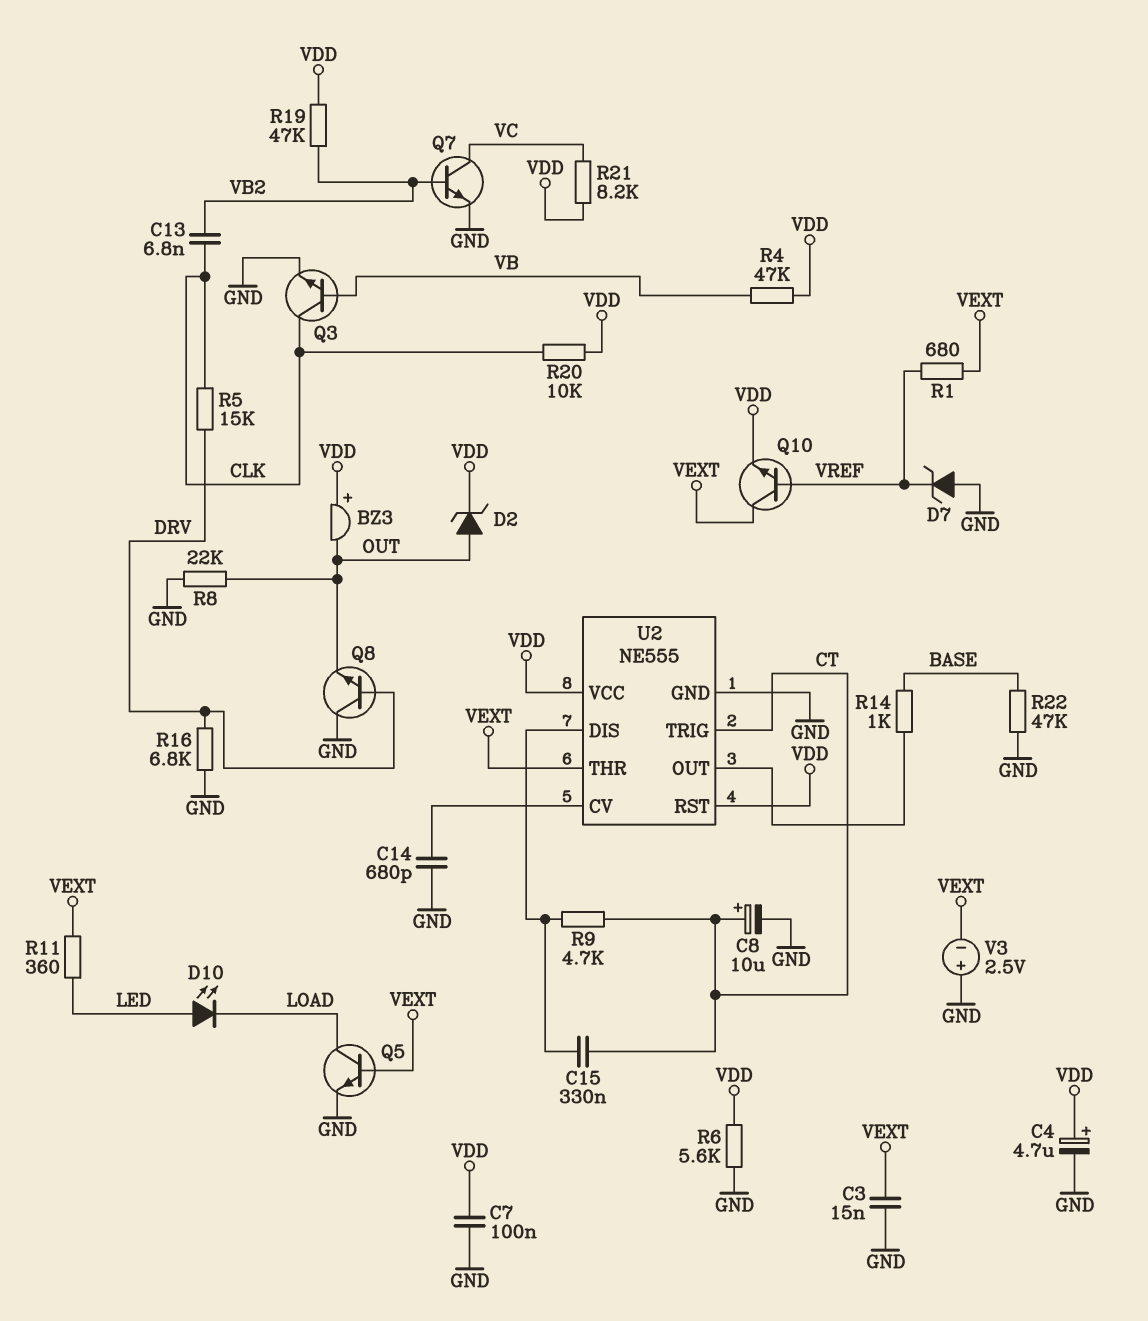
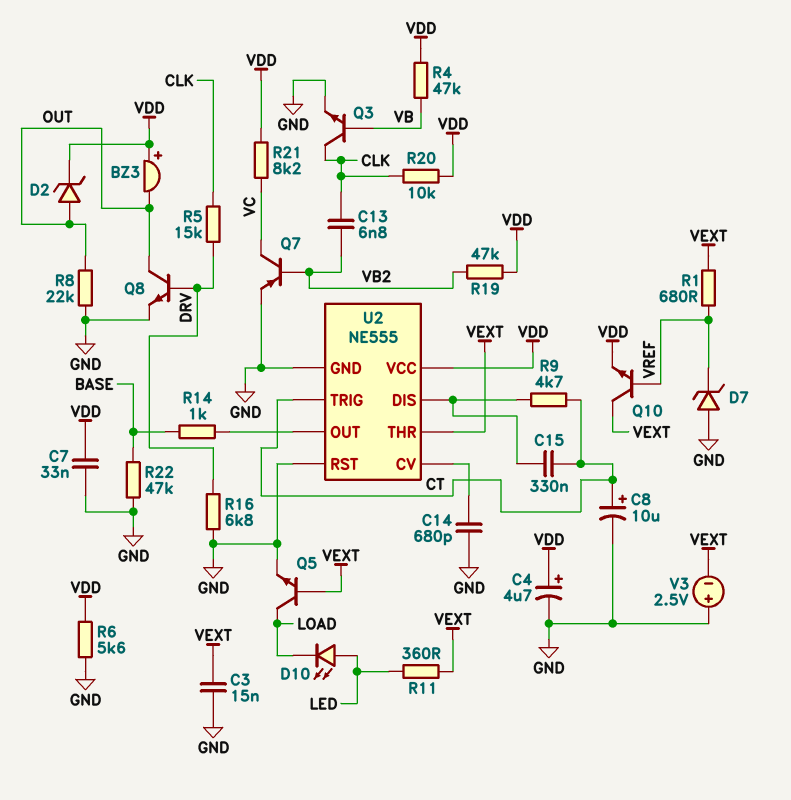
C7: 100nF (GND, VDD) -> 33nF (GND, VDD)
Q7: NPN (B VB2, C VC, E GND) -> PNP (B VB2, C VC, E GND)
Q8: NPN (B DRV, C GND, E OUT) -> NPN (B DRV, C OUT, E GND)
U2 pin RST: VDD -> GND

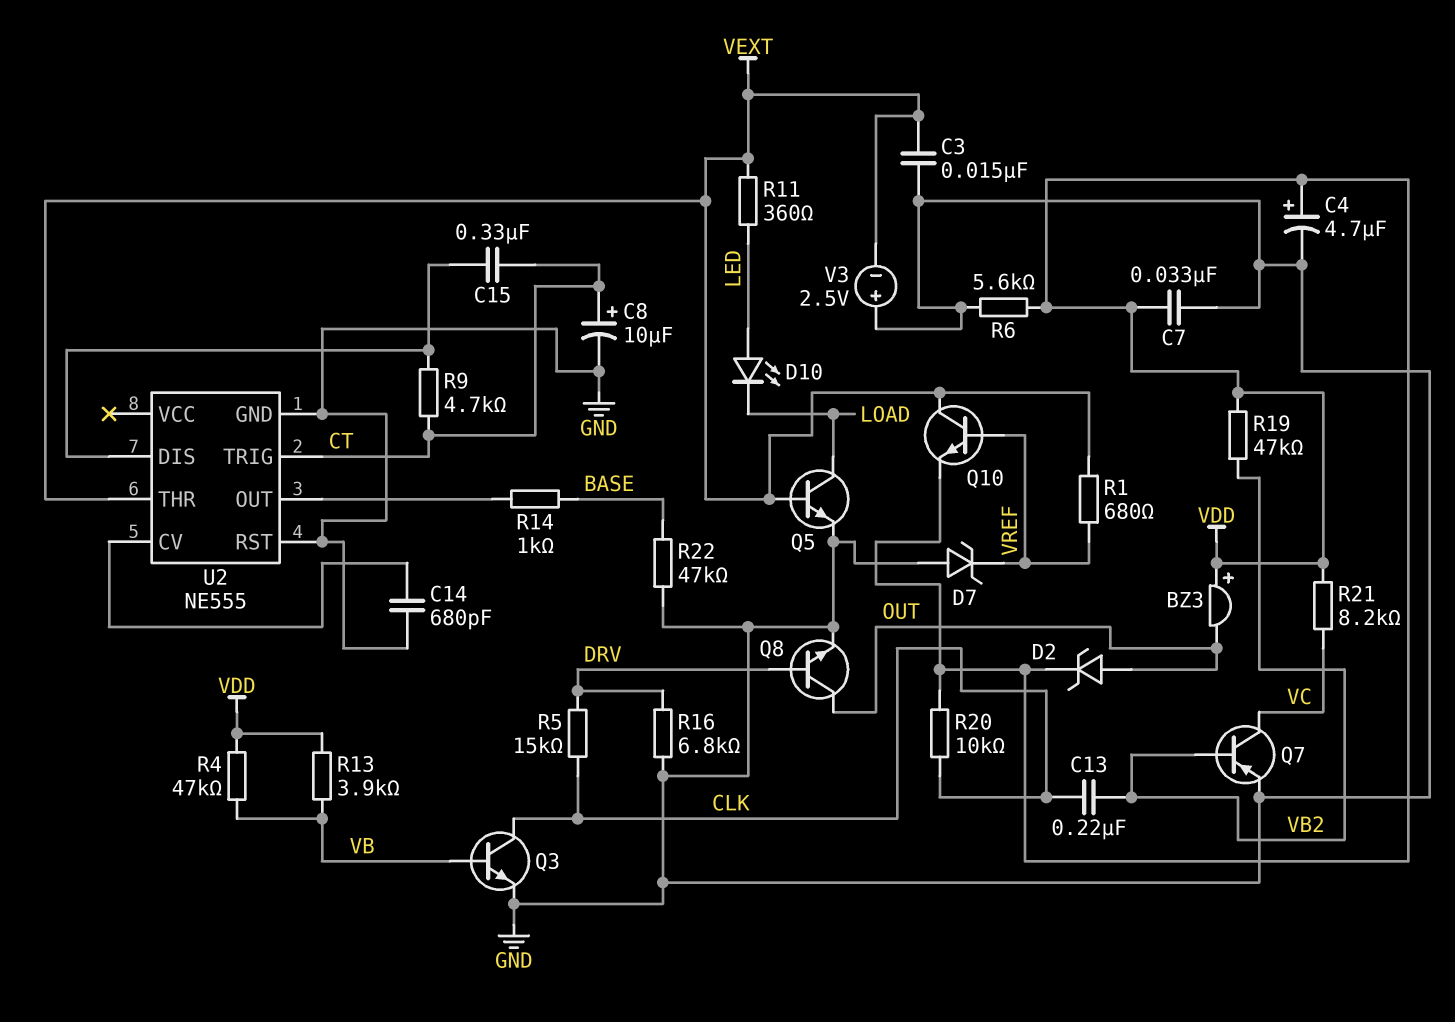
C13: 6.8nF (CLK, VB2) -> 220nF (CLK, VB2)
R8: 22k (GND, OUT) -> none
R13: none -> 3.9k (VB, VDD)
U2 pin VCC: VDD -> none

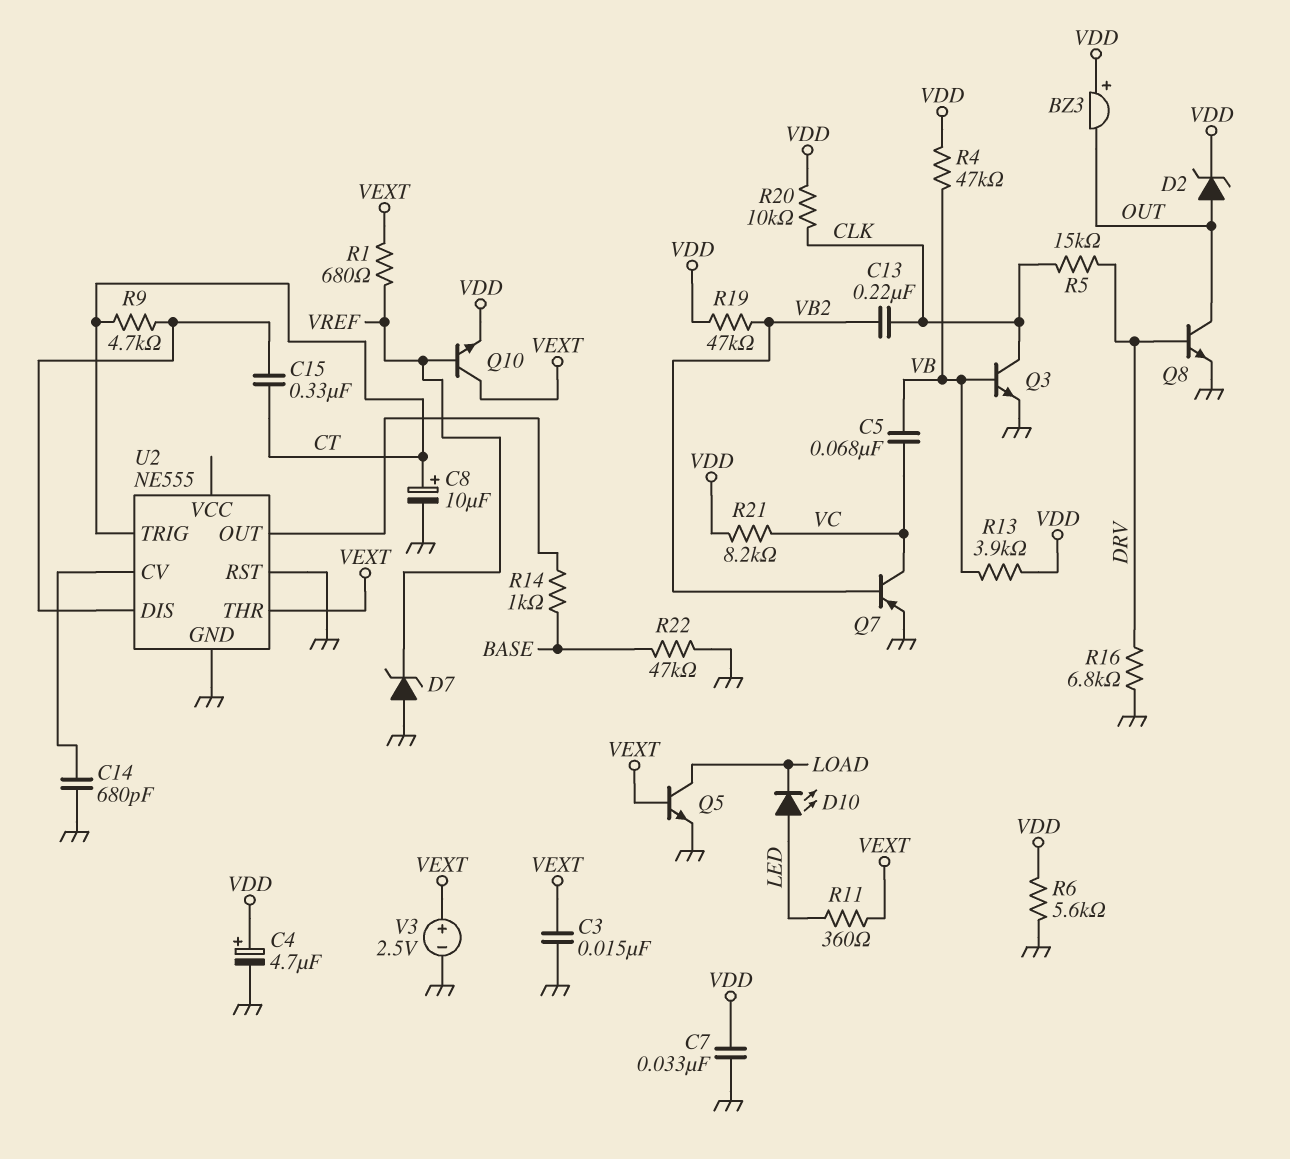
C5: none -> 68nF (VB, VC)
V3: 2.5V (plus GND, minus VEXT) -> 2.5V (plus VEXT, minus GND)

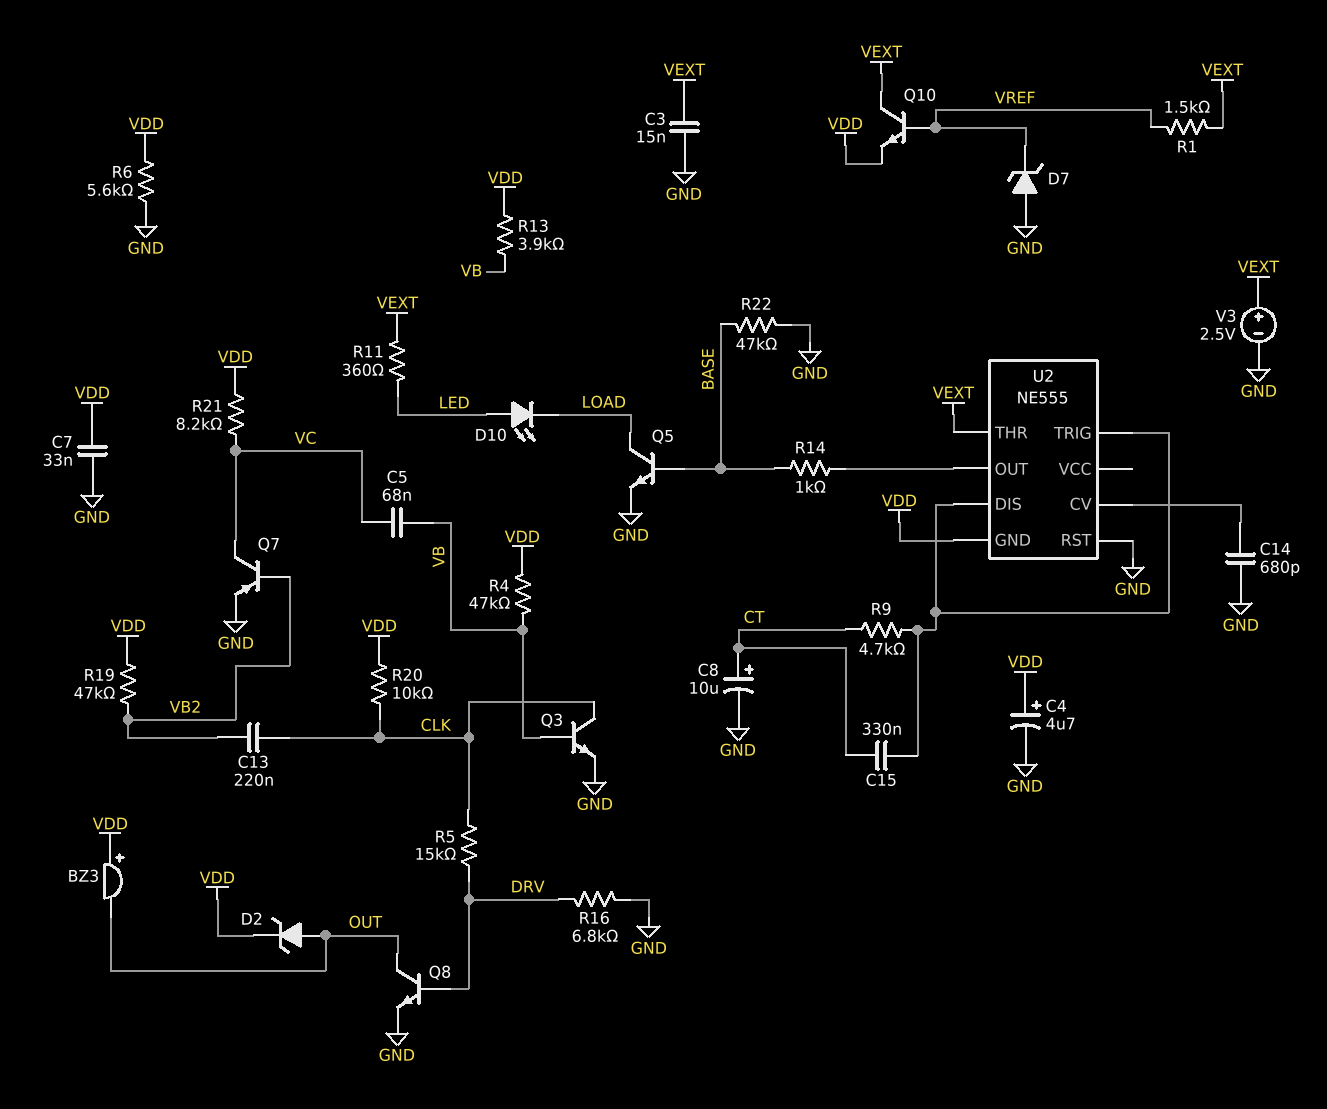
Q5: NPN (B VEXT, C LOAD, E GND) -> NPN (B BASE, C LOAD, E GND)
R1: 680 (VEXT, VREF) -> 1.5k (VEXT, VREF)
U2 pin GND: GND -> VDD
U2 pin TRIG: CT -> U2/DIS

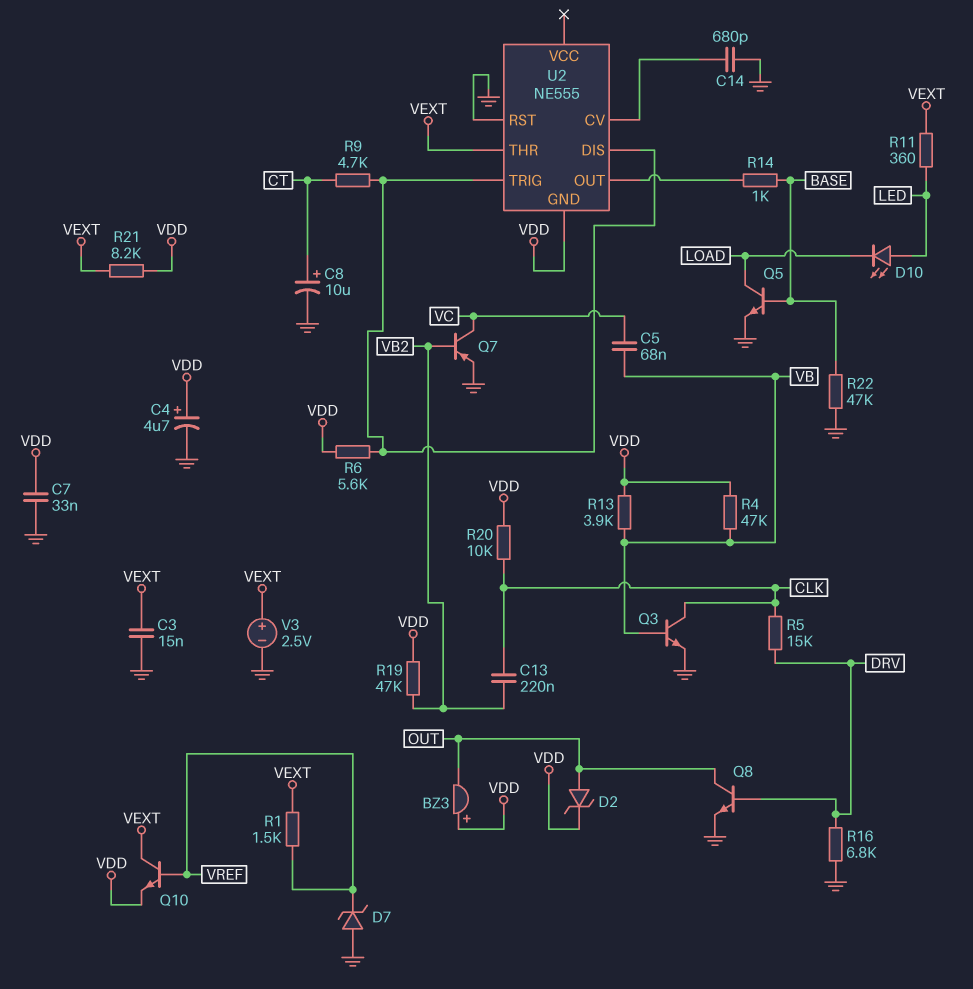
C15: 330nF (CT, U2/DIS) -> none
R6: 5.6k (GND, VDD) -> 5.6k (U2/DIS, VDD)
R21: 8.2k (VC, VDD) -> 8.2k (VDD, VEXT)

